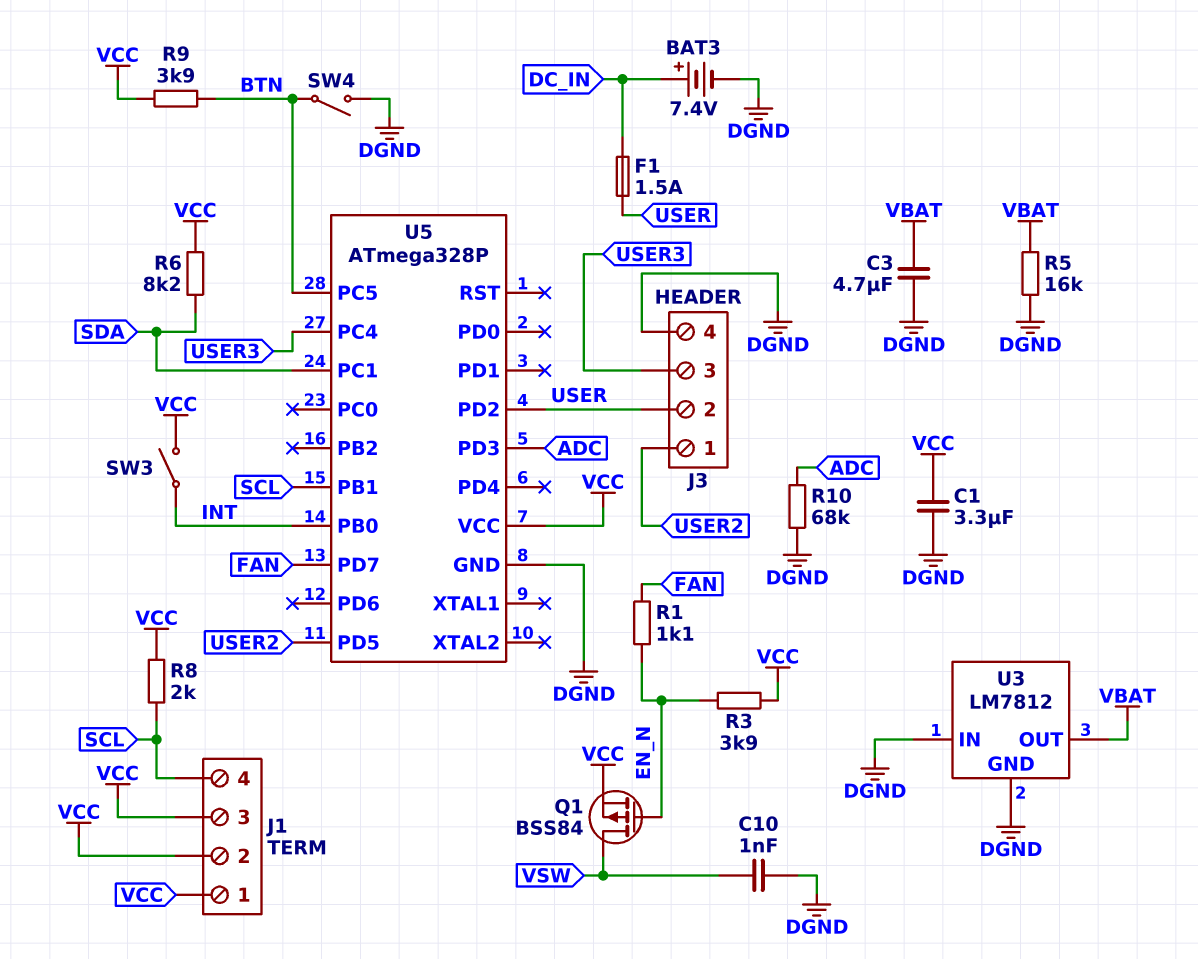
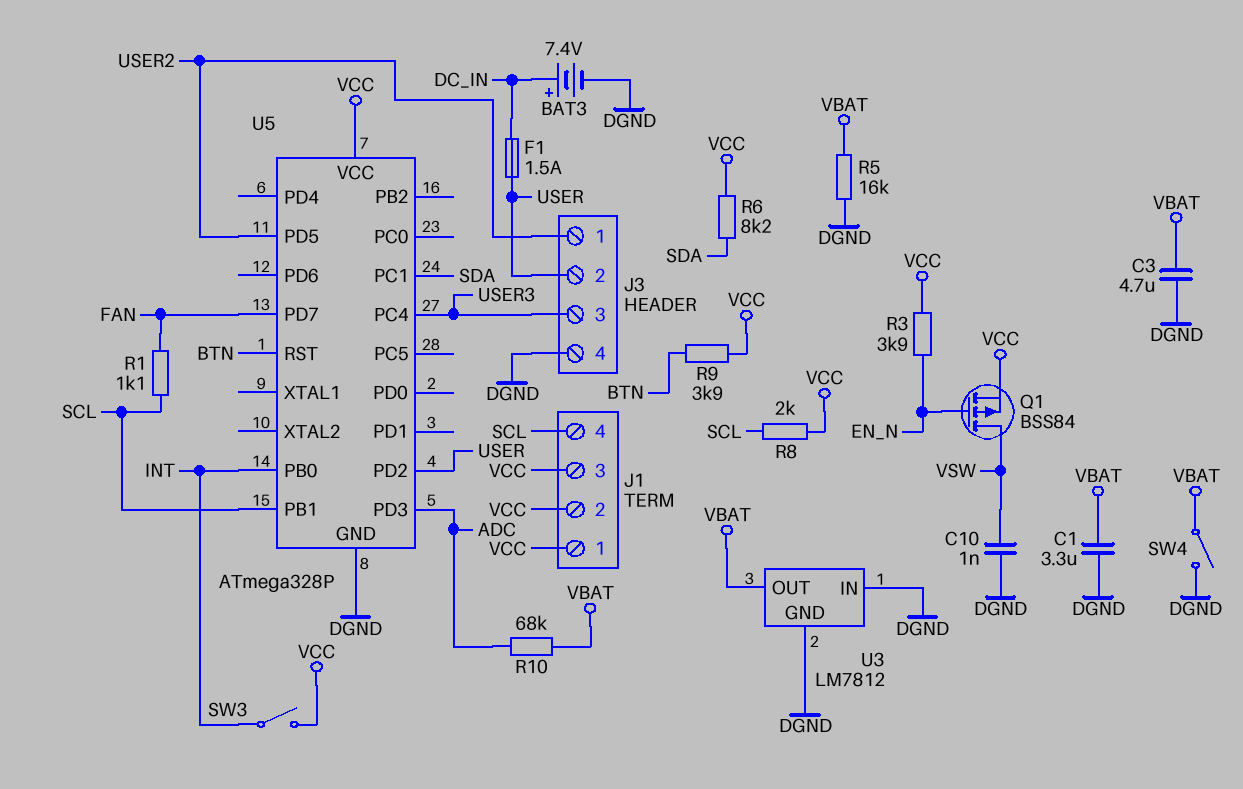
C1: 3.3uF (DGND, VCC) -> 3.3uF (DGND, VBAT)
R1: 1.1k (EN_N, FAN) -> 1.1k (FAN, SCL)
R10: 68k (ADC, DGND) -> 68k (ADC, VBAT)
SW4: switch (BTN, DGND) -> switch (DGND, VBAT)
U5 pin PC5: BTN -> none
U5 pin RST: none -> BTN

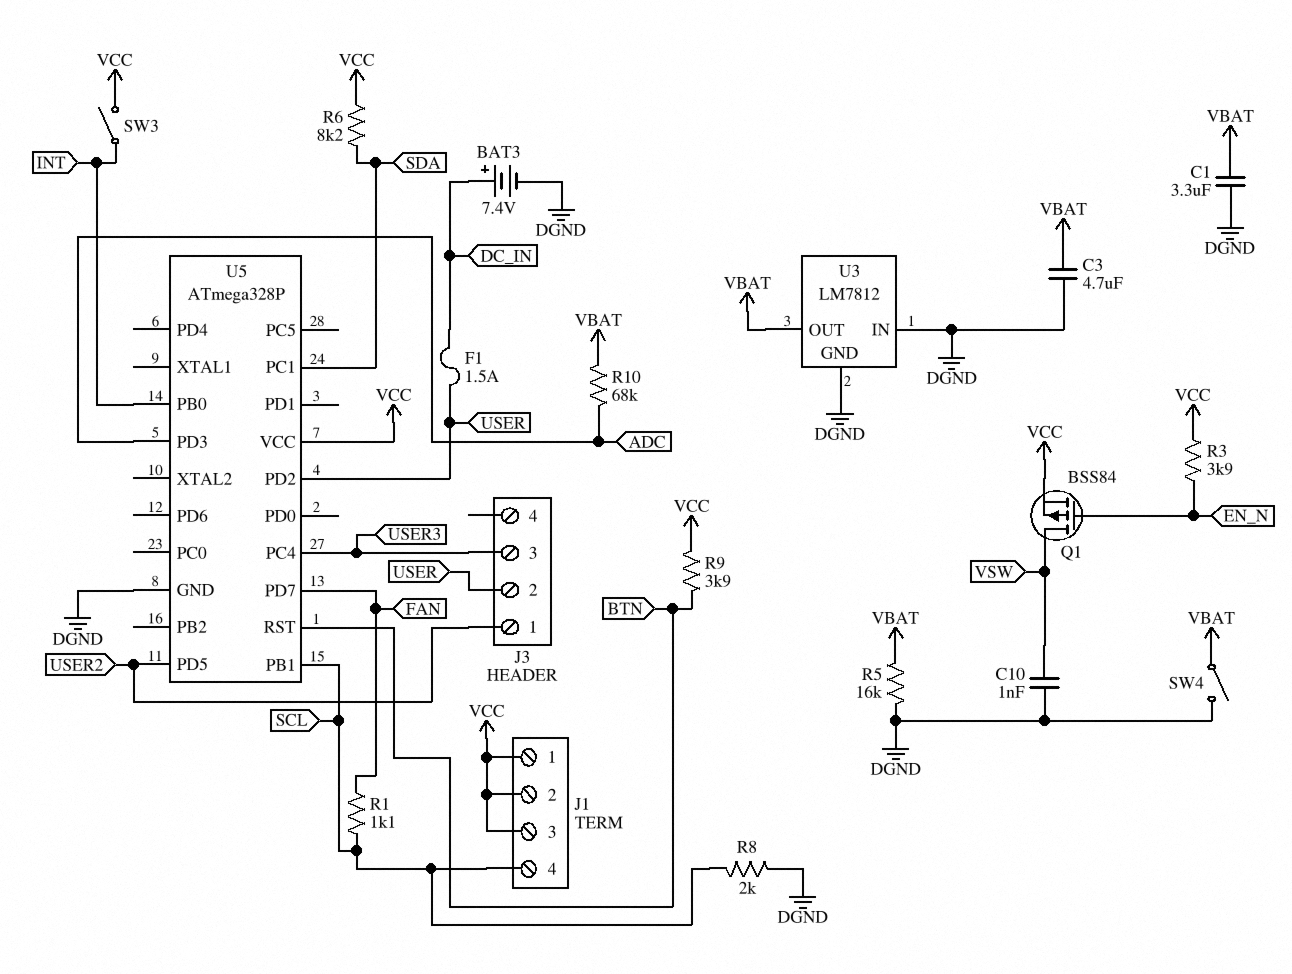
J3 pin 4: DGND -> none
R8: 2k (SCL, VCC) -> 2k (DGND, SCL)

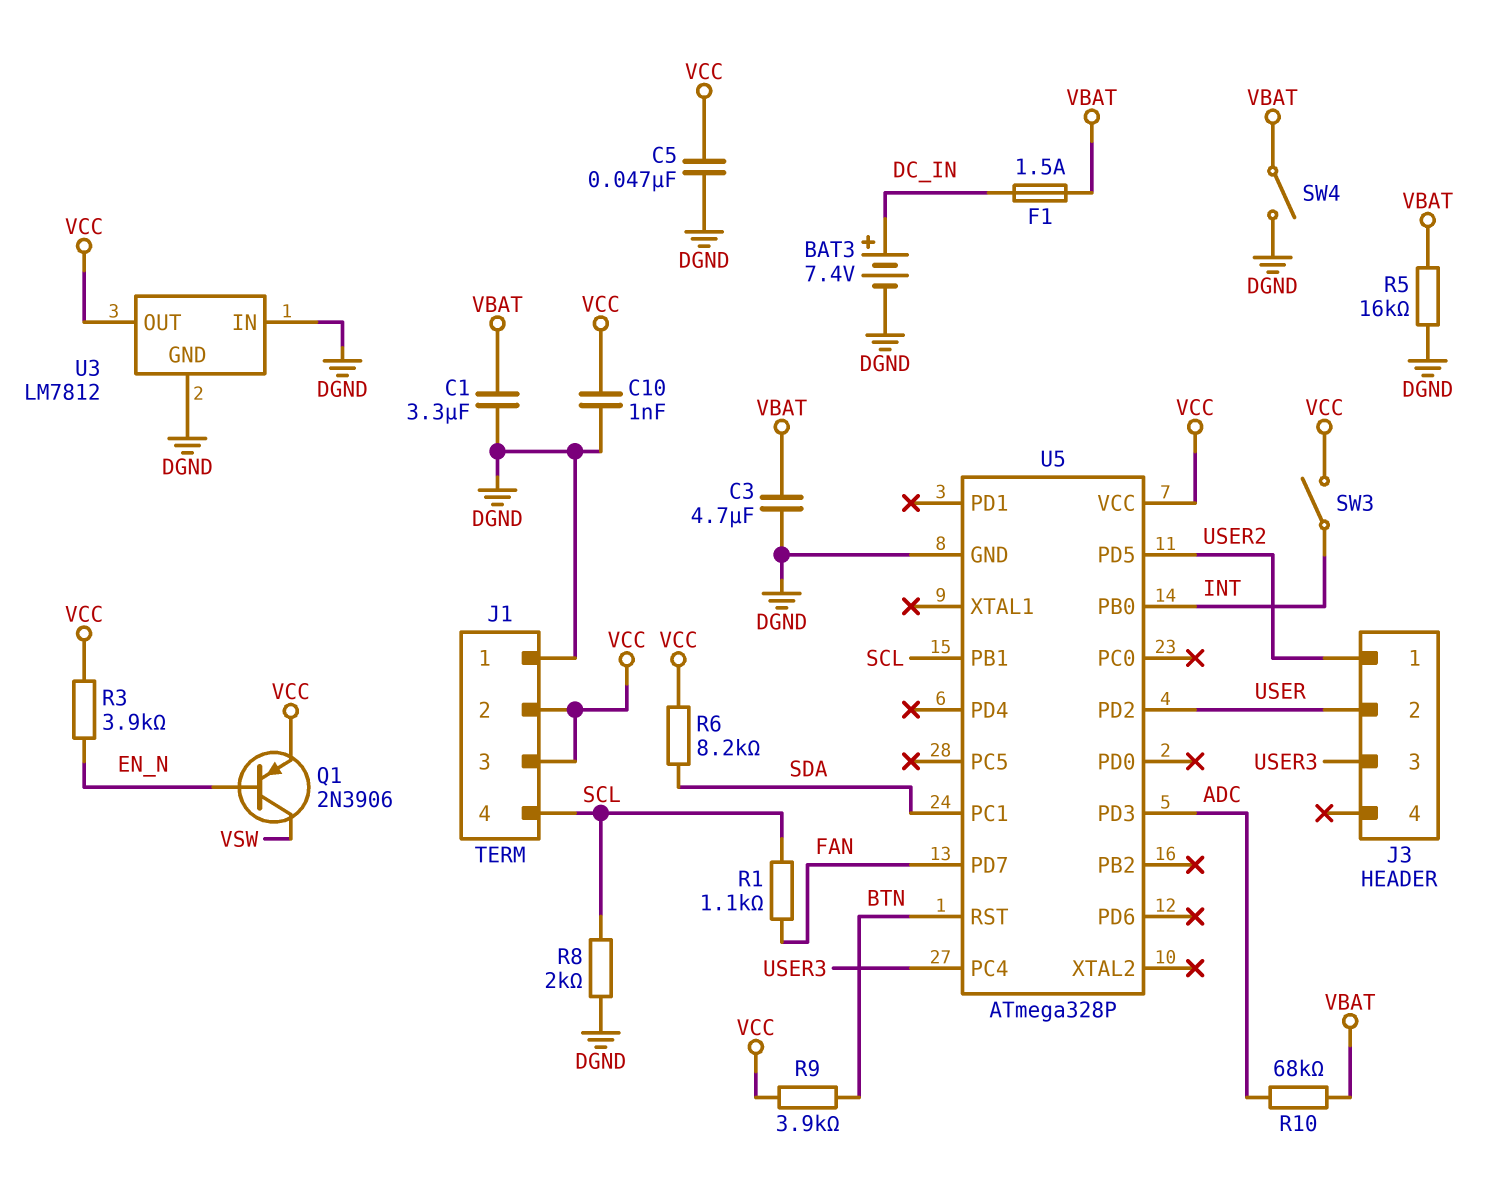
C5: none -> 47nF (DGND, VCC)
C10: 1nF (DGND, VSW) -> 1nF (DGND, VCC)
F1: 1.5A (DC_IN, USER) -> 1.5A (DC_IN, VBAT)
J1 pin 1: VCC -> DGND
Q1: PMOS BSS84 (G EN_N, D VSW, S VCC) -> PNP 2N3906 (B EN_N, C VSW, E VCC)
U3 pin OUT: VBAT -> VCC

